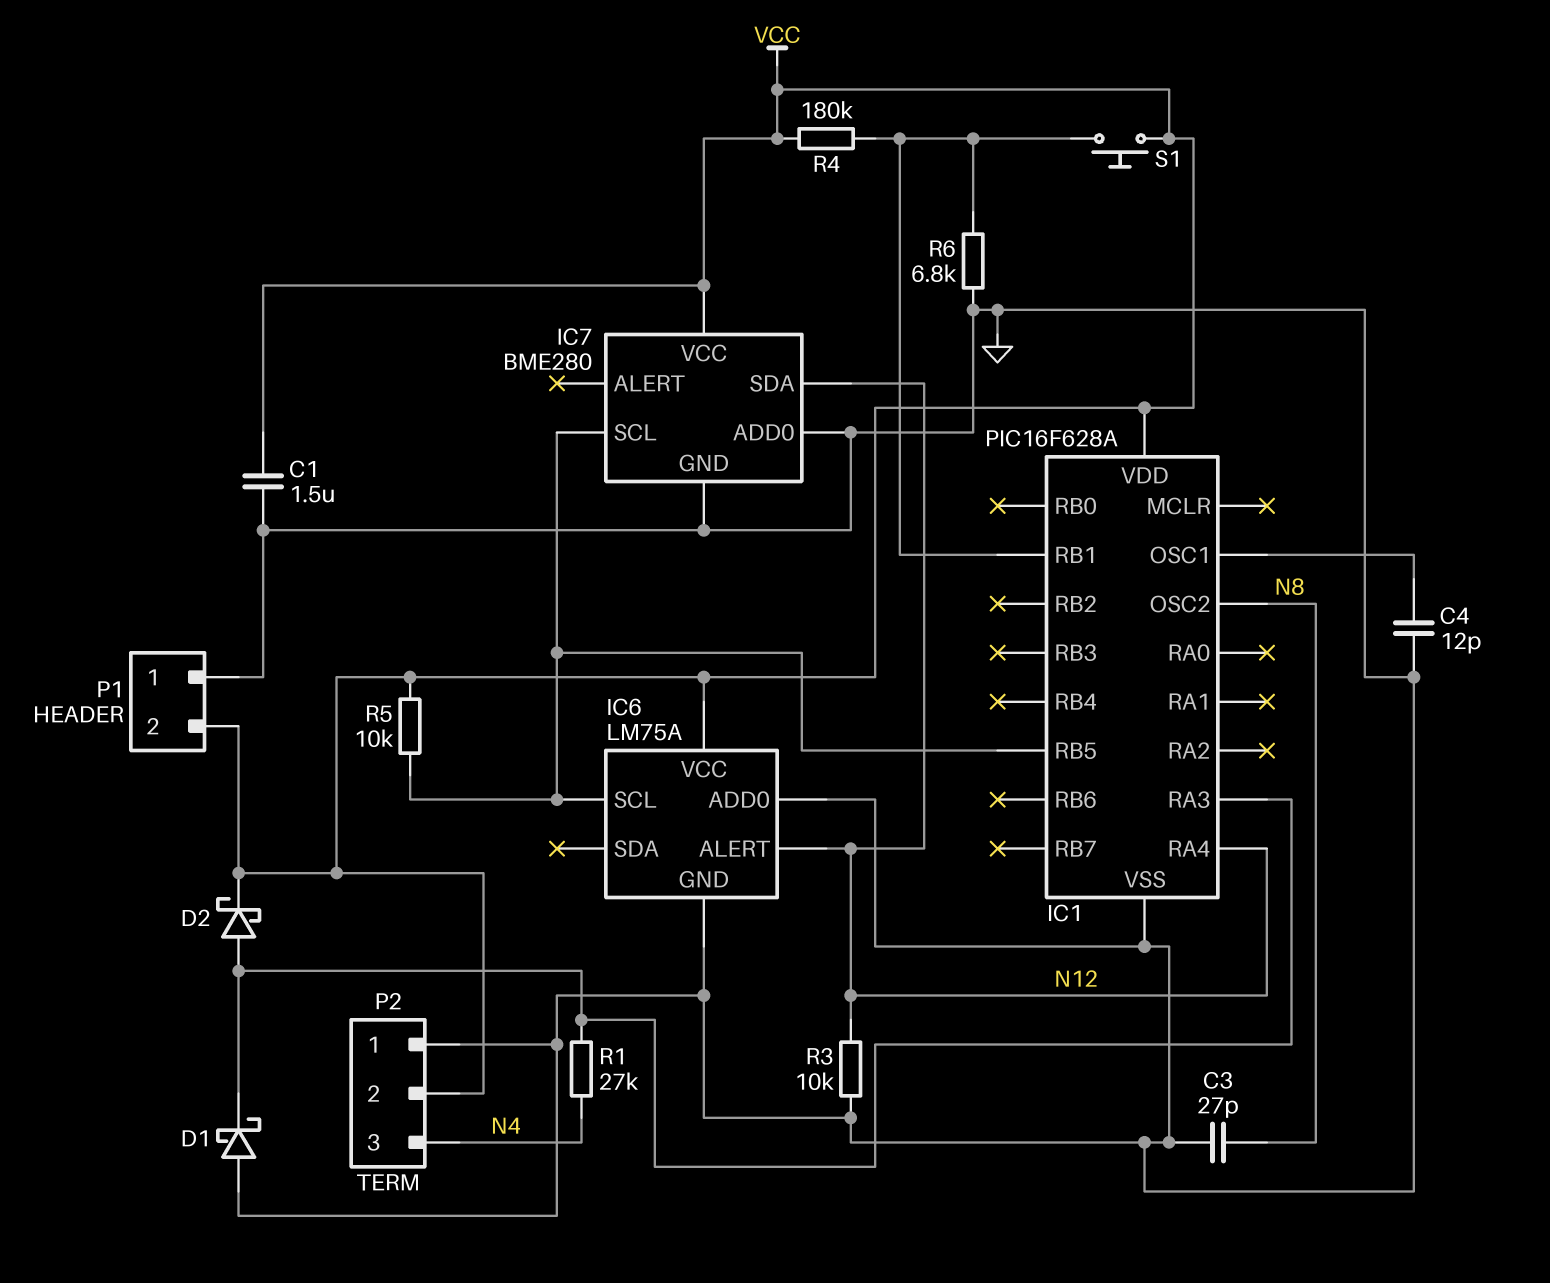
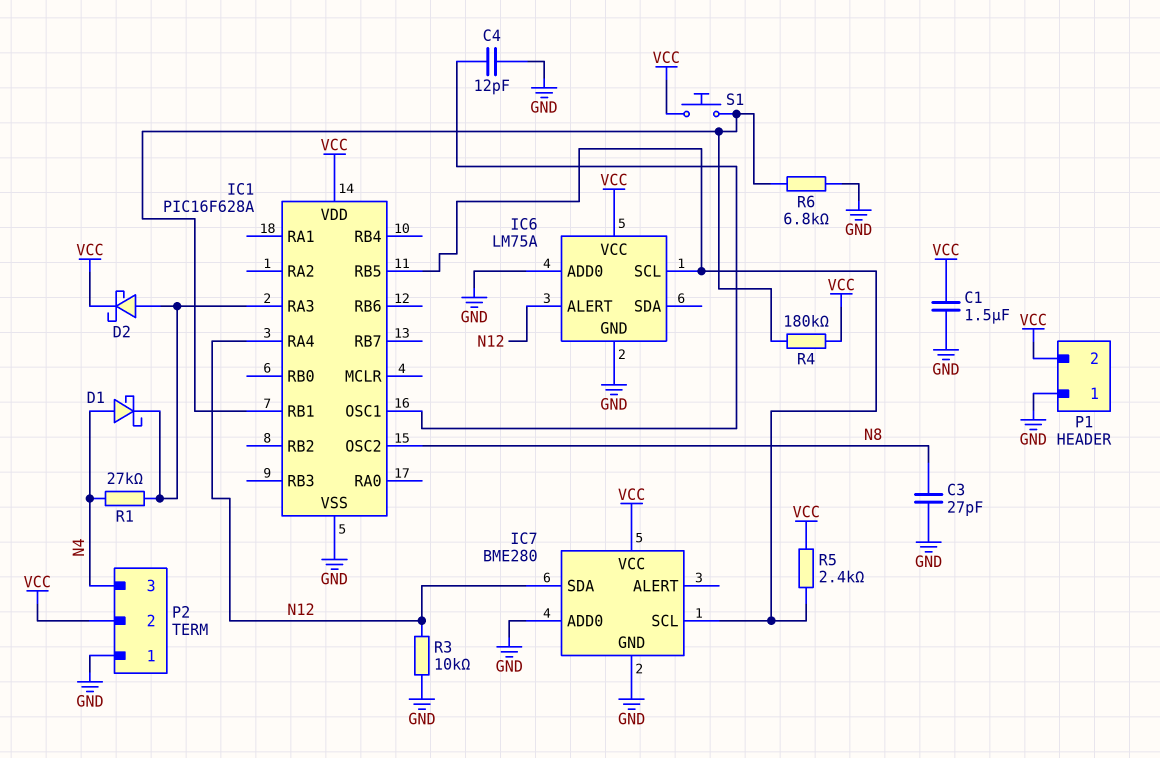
D1: schottky (A GND, K IC1/RA3) -> schottky (A N4, K IC1/RA3)
R5: 10k (IC1/RB5, VCC) -> 2.4k (IC1/RB5, VCC)

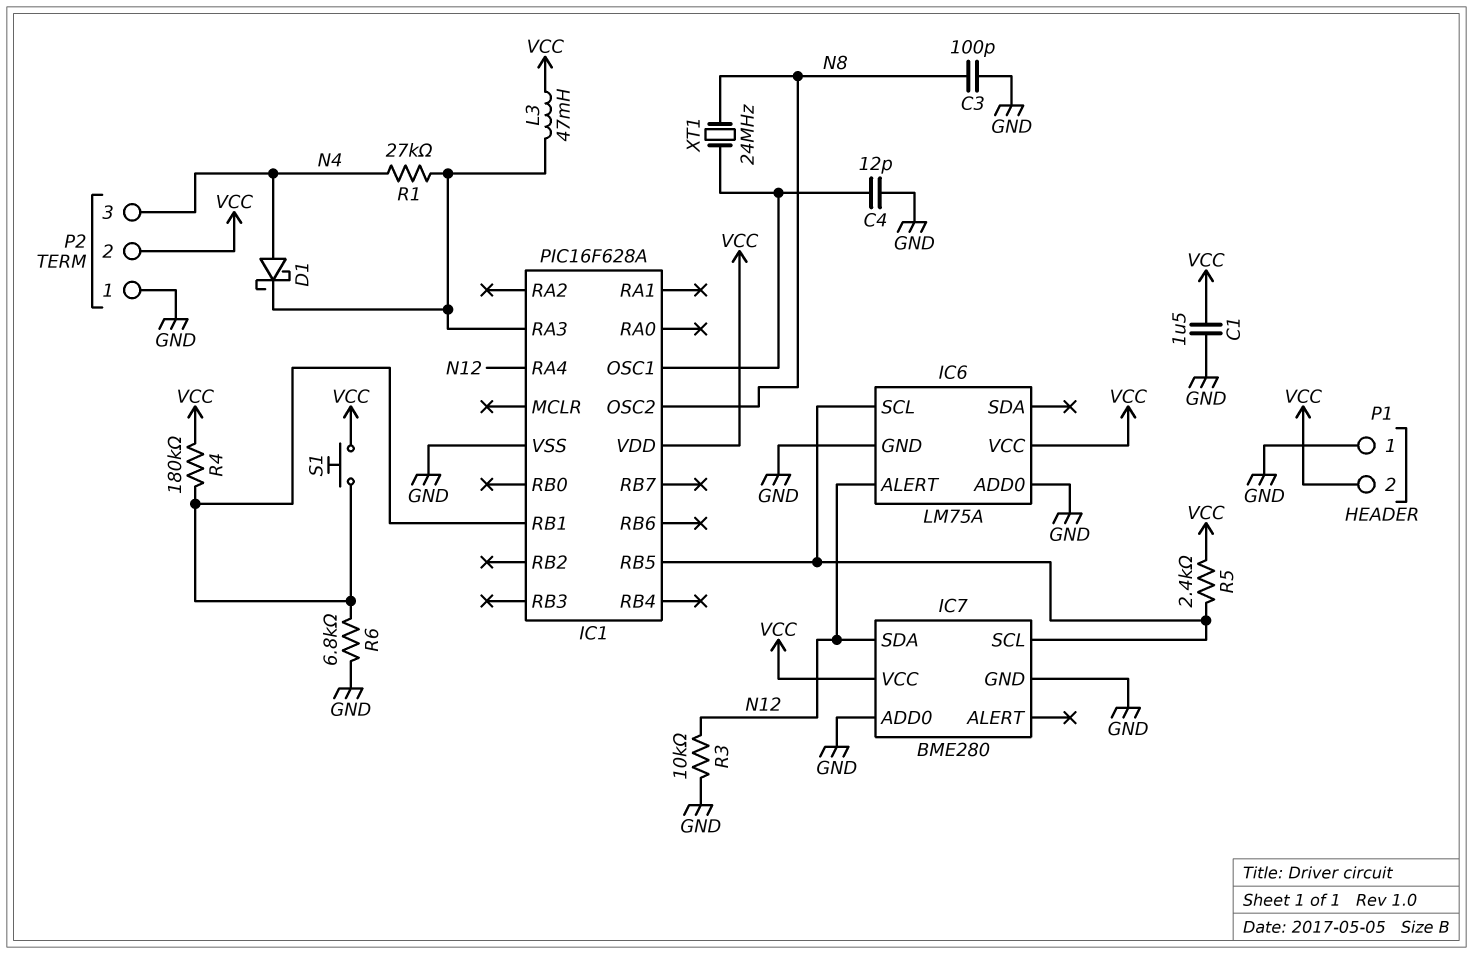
C3: 27pF (GND, N8) -> 100pF (GND, N8)
D2: schottky (A IC1/RA3, K VCC) -> none
L3: none -> 47mH (IC1/RA3, VCC)
XT1: none -> 24MHz (IC1/OSC1, N8)

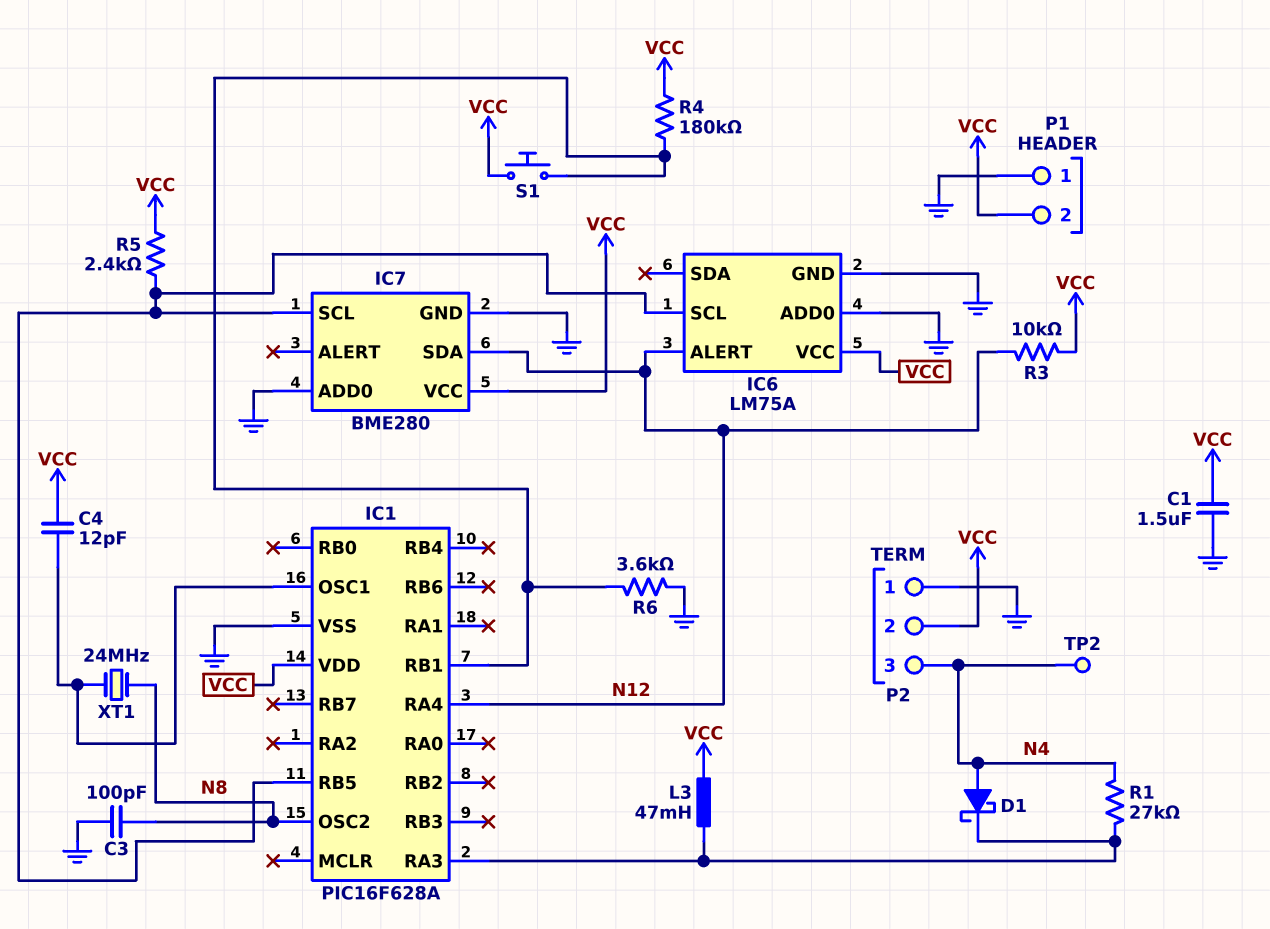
C4: 12pF (GND, IC1/OSC1) -> 12pF (IC1/OSC1, VCC)
R3: 10k (GND, N12) -> 10k (N12, VCC)
R6: 6.8k (GND, IC1/RB1) -> 3.6k (GND, IC1/RB1)
TP2: none -> test point (N4)

